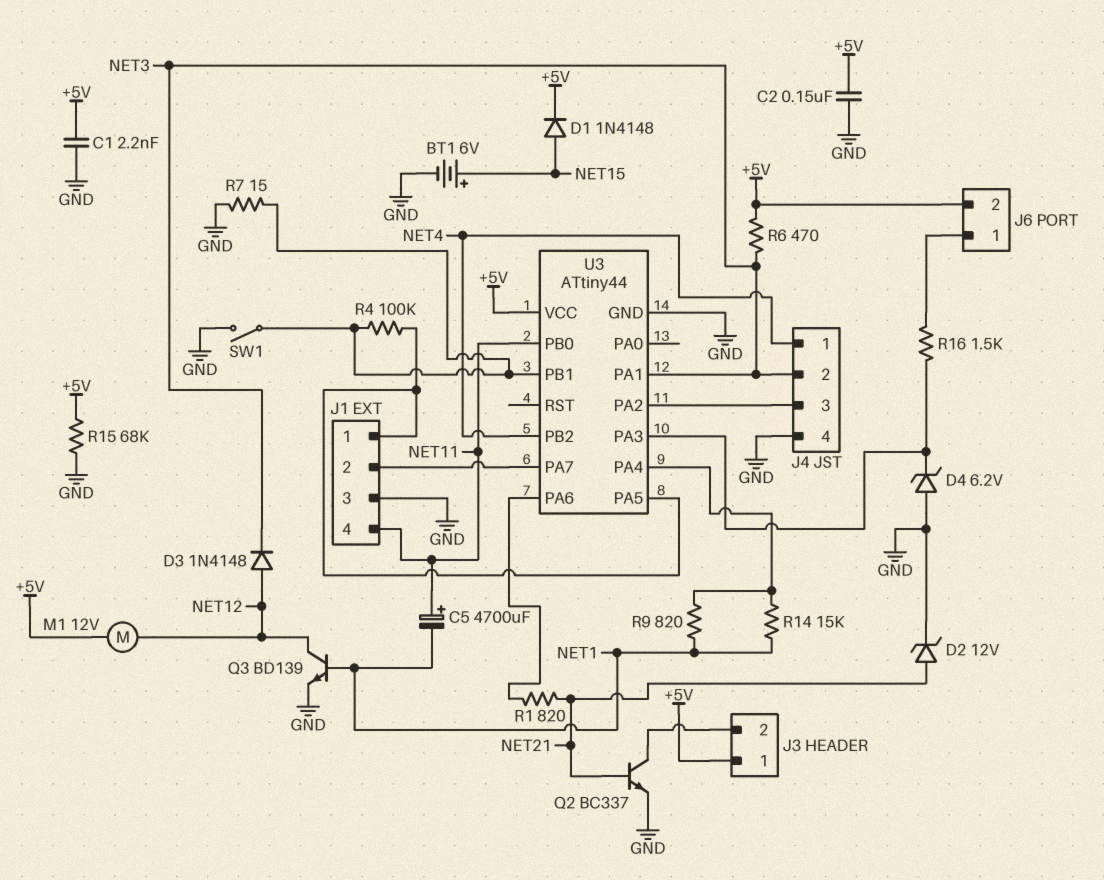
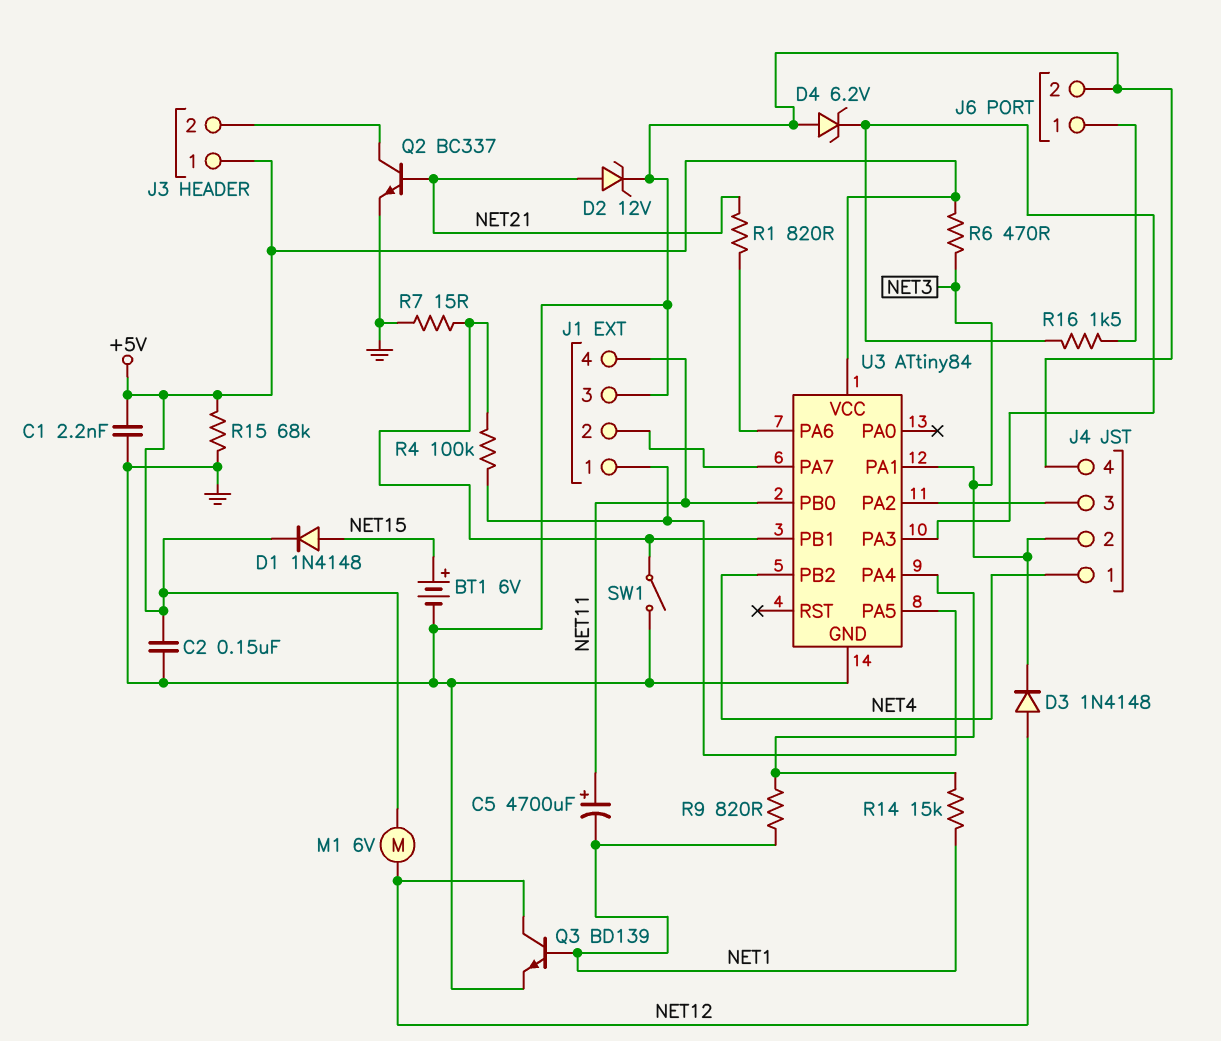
J6 pin 2: +5V -> GND
M1: motor 12V (+5V, NET12) -> motor 6V (+5V, NET12)
U3: ATtiny44 -> ATtiny84

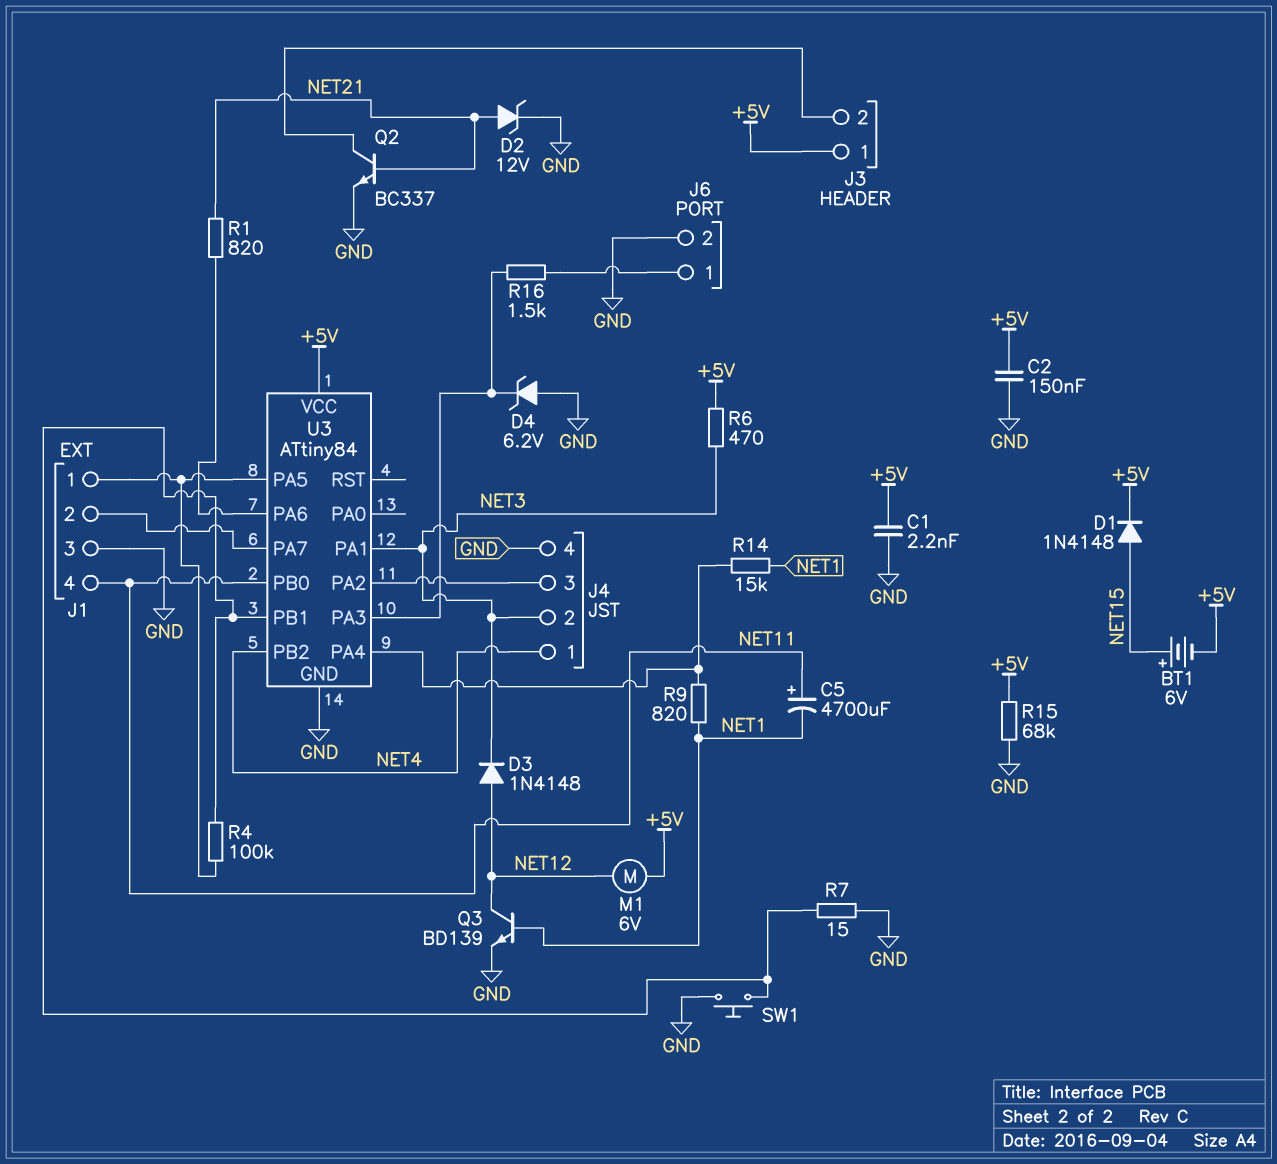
BT1: 6V (plus NET15, minus GND) -> 6V (plus NET15, minus +5V)
SW1: switch (GND, U3/PB1) -> button (GND, U3/PB1)

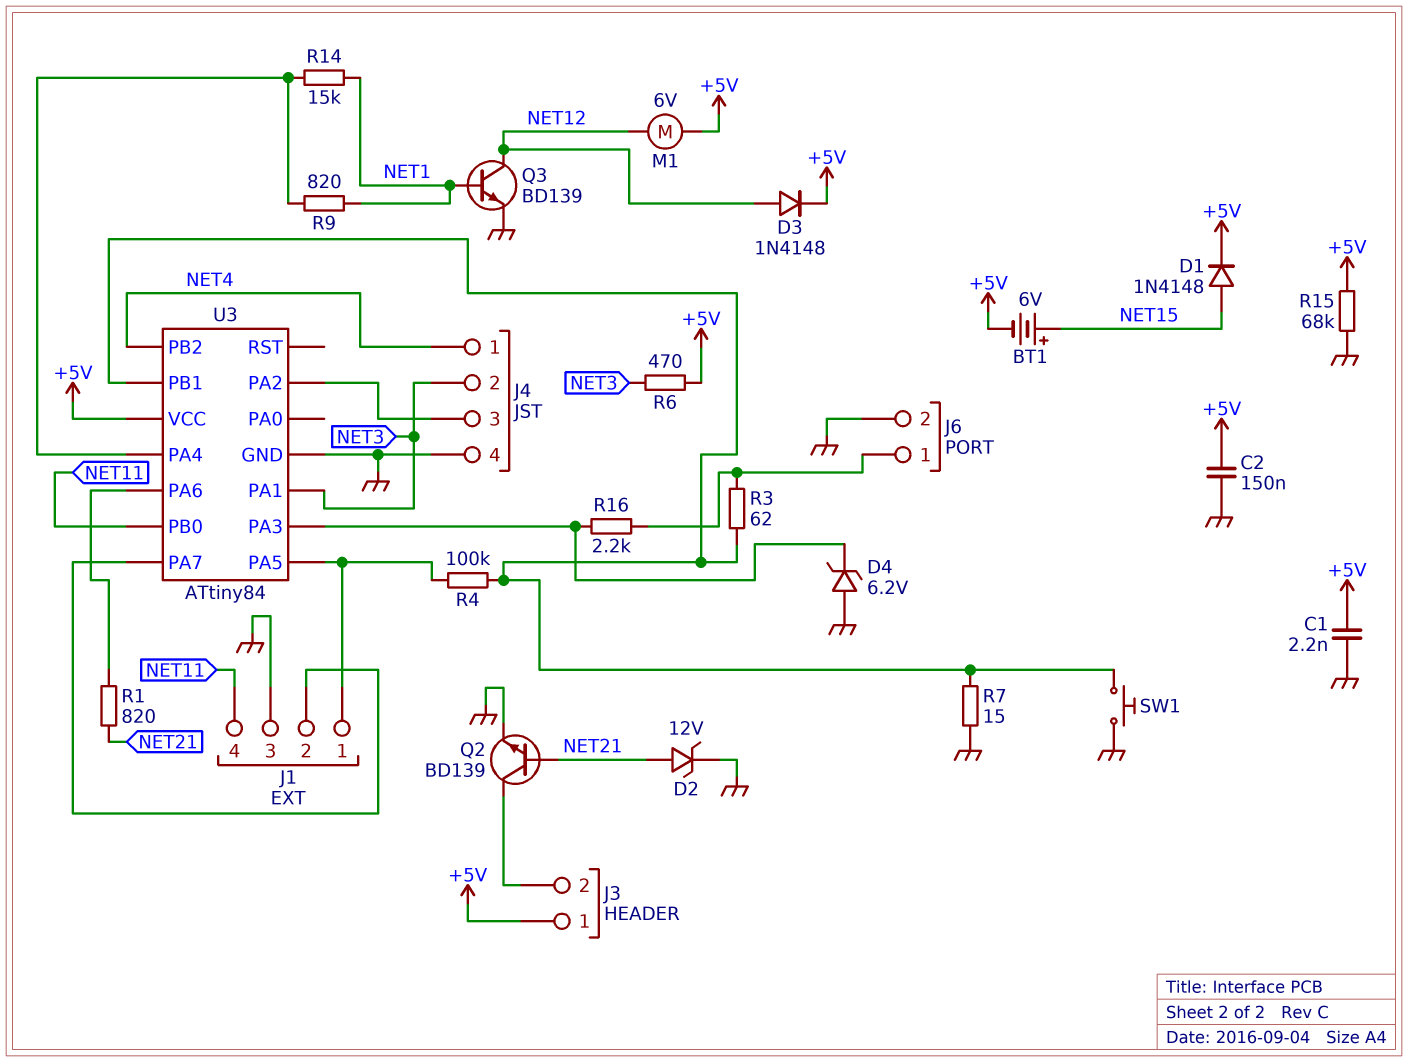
C5: 4700uF (plus NET11, minus NET1) -> none
D3: diode 1N4148 (A NET12, K NET3) -> diode 1N4148 (A NET12, K +5V)
Q2: NPN BC337 (B NET21, C J3/2, E GND) -> NPN BD139 (B NET21, C J3/2, E GND)
R3: none -> 62 (J6/1, U3/PB1)
R16: 1.5k (J6/1, U3/PA3) -> 2.2k (J6/1, U3/PA3)

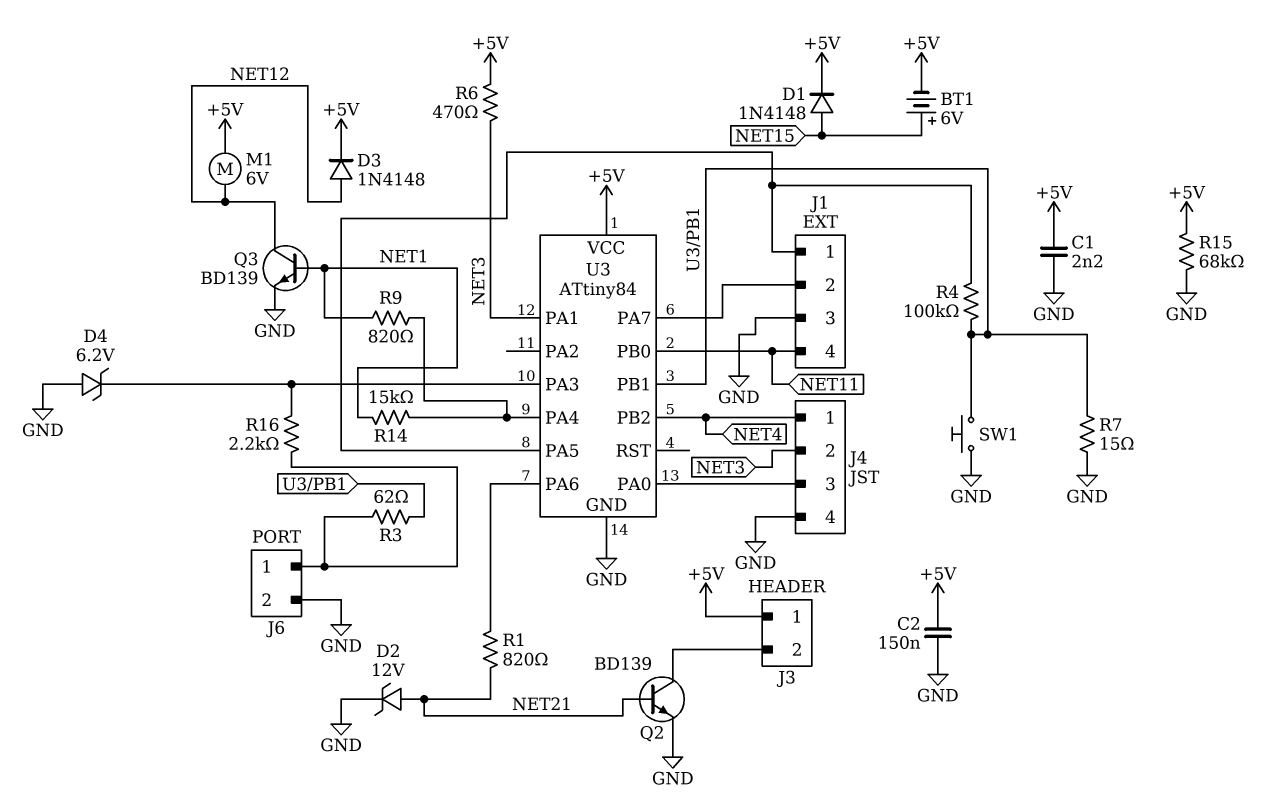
U3 pin PA0: none -> J4/3
U3 pin PA2: J4/3 -> none

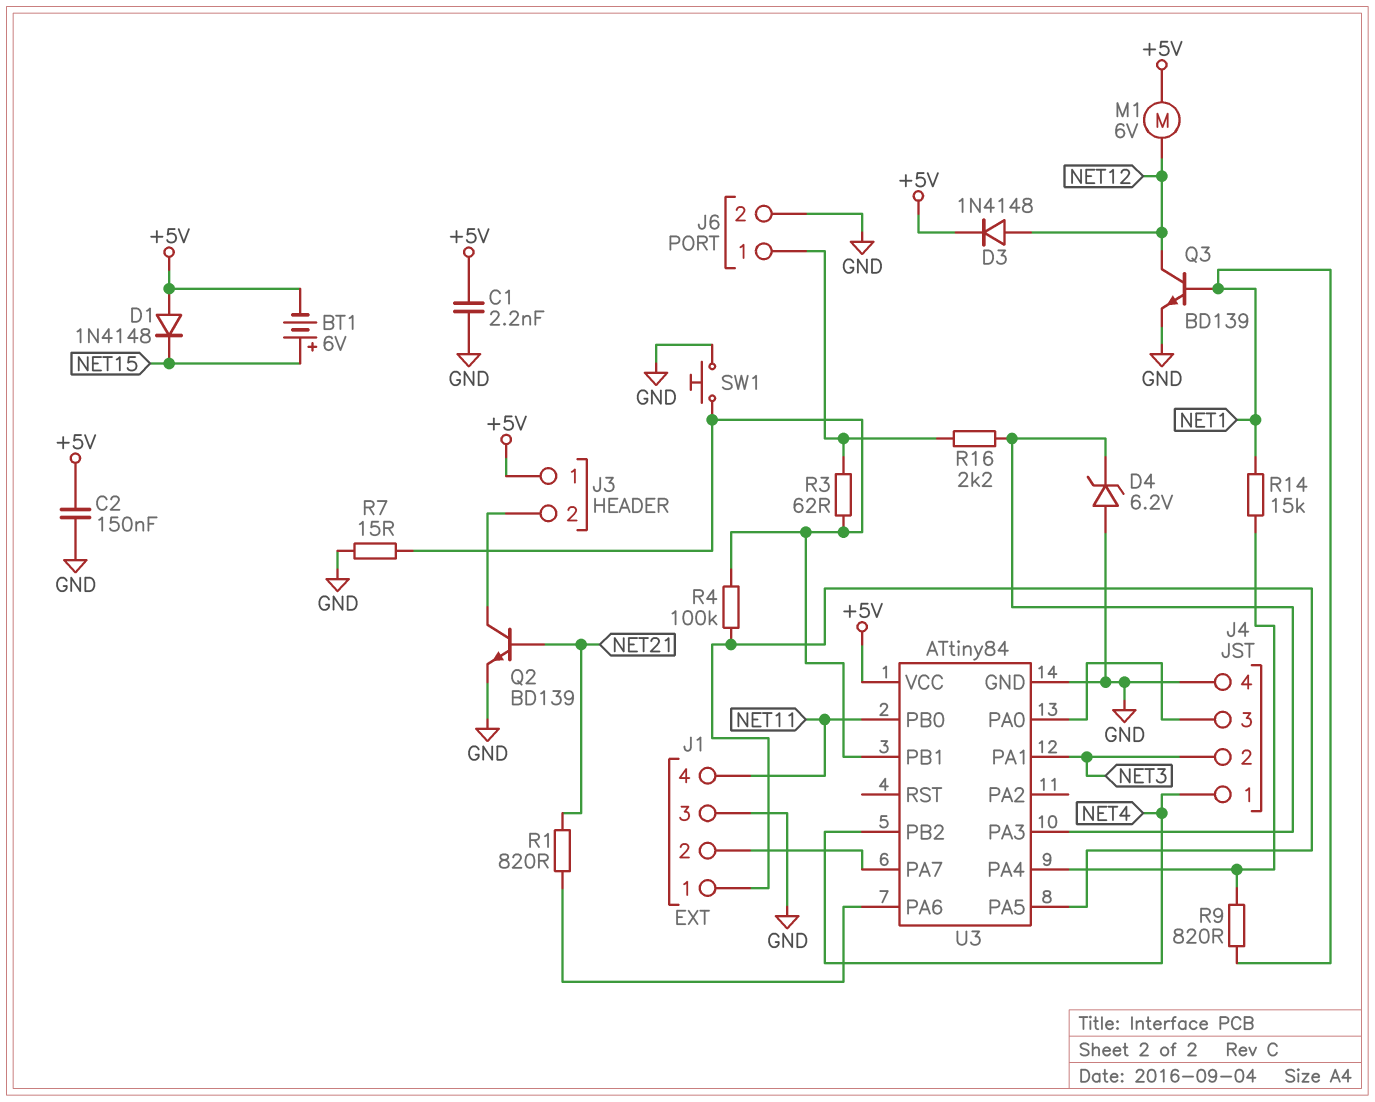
D1: diode 1N4148 (A NET15, K +5V) -> diode 1N4148 (A +5V, K NET15)
D2: zener 12V (A NET21, K GND) -> none
R6: 470 (+5V, NET3) -> none
R15: 68k (+5V, GND) -> none

